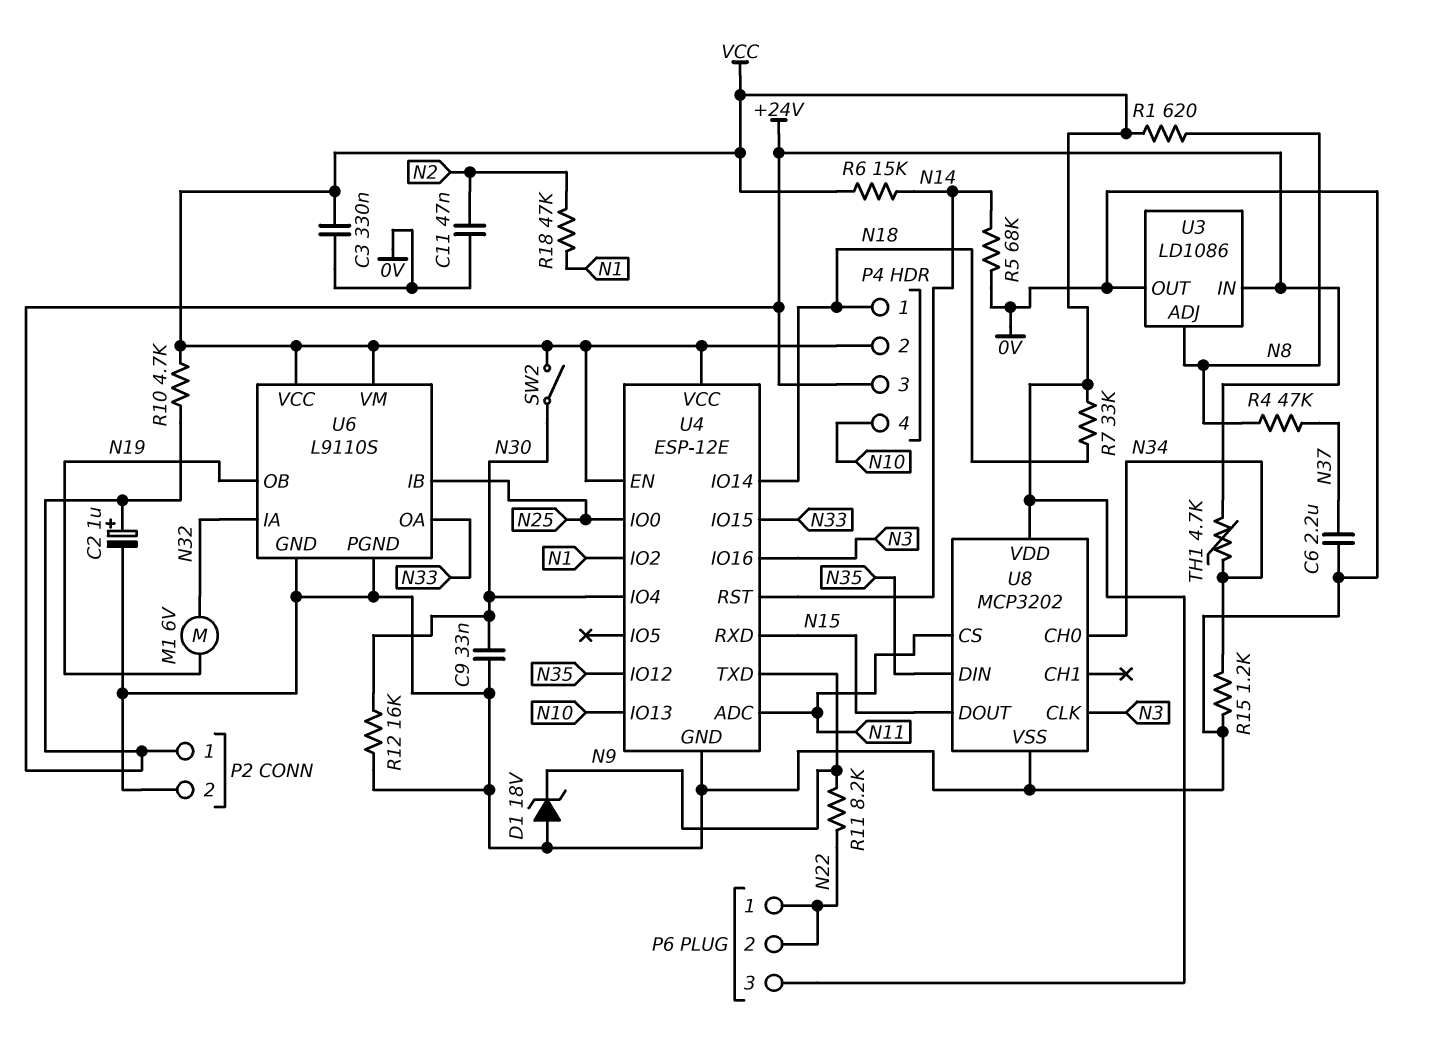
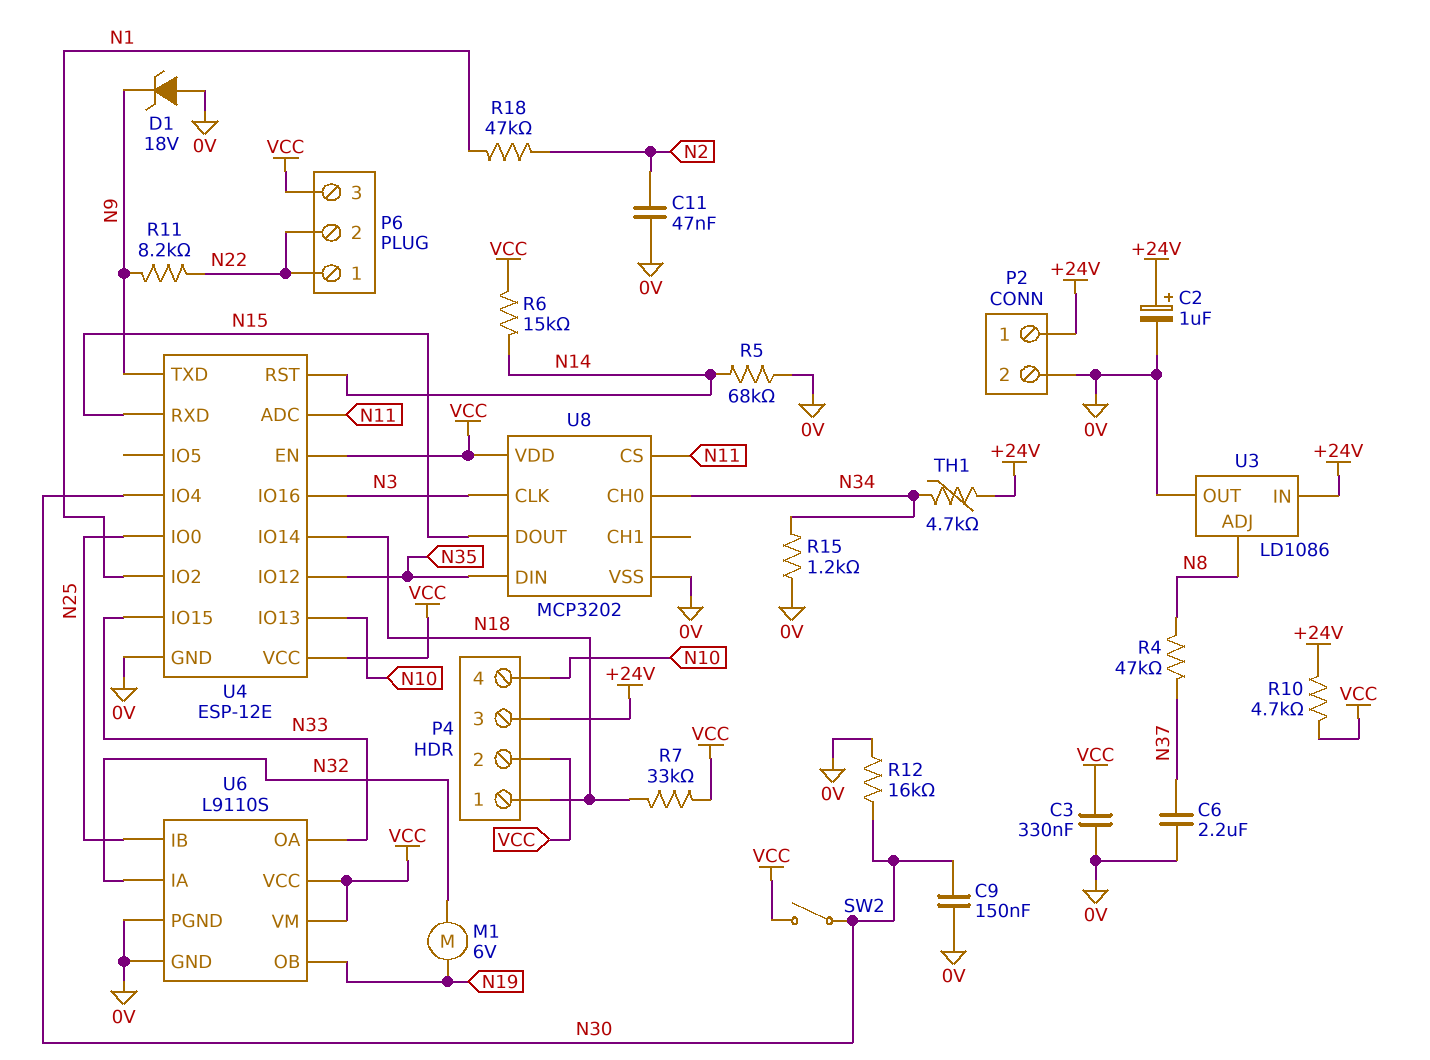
C9: 33nF (0V, N30) -> 150nF (0V, N30)
R1: 620 (N8, VCC) -> none

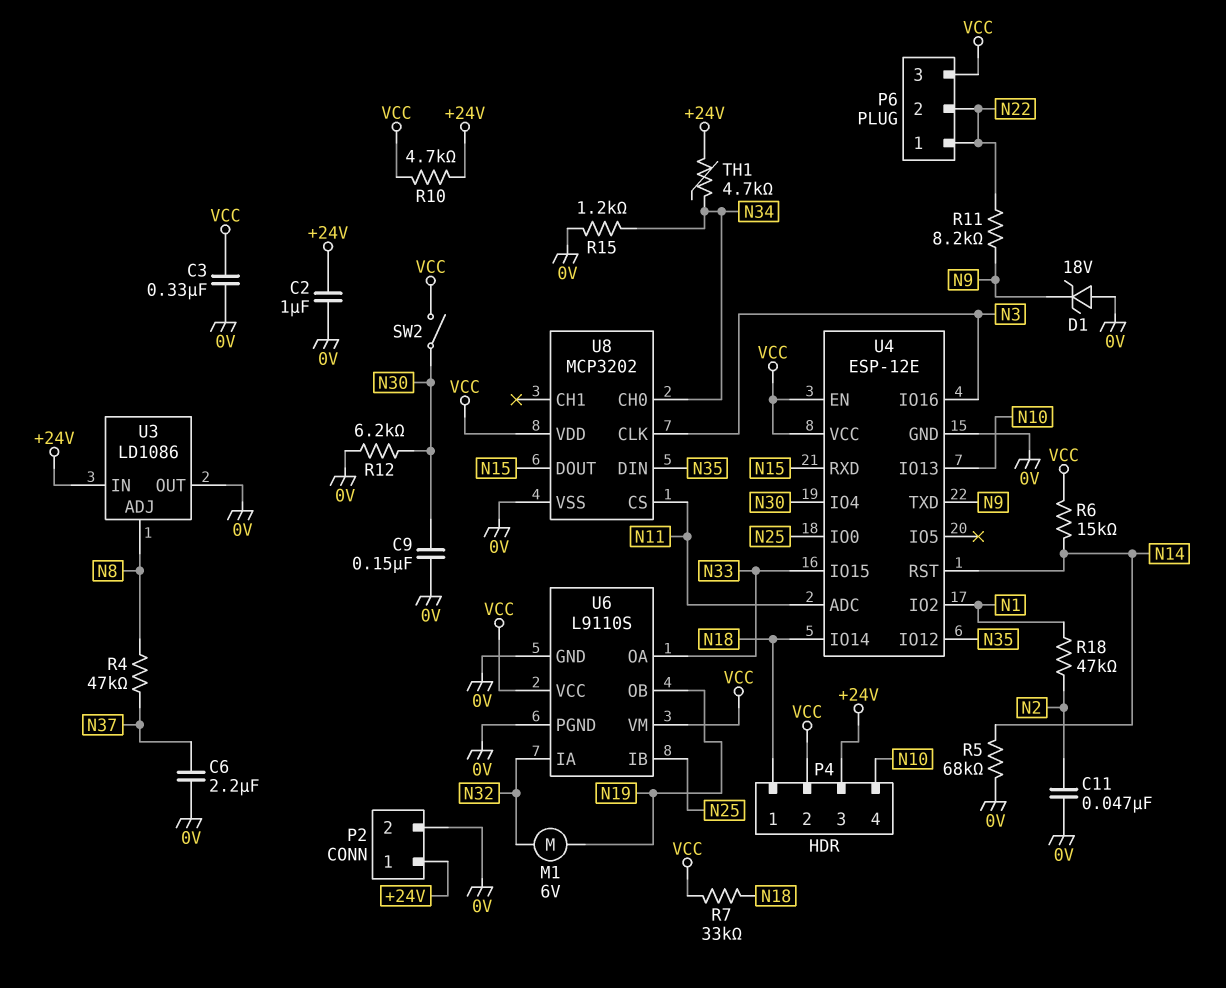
C2: 1uF (plus +24V, minus 0V) -> 1uF (+24V, 0V)
R12: 16k (0V, N30) -> 6.2k (0V, N30)

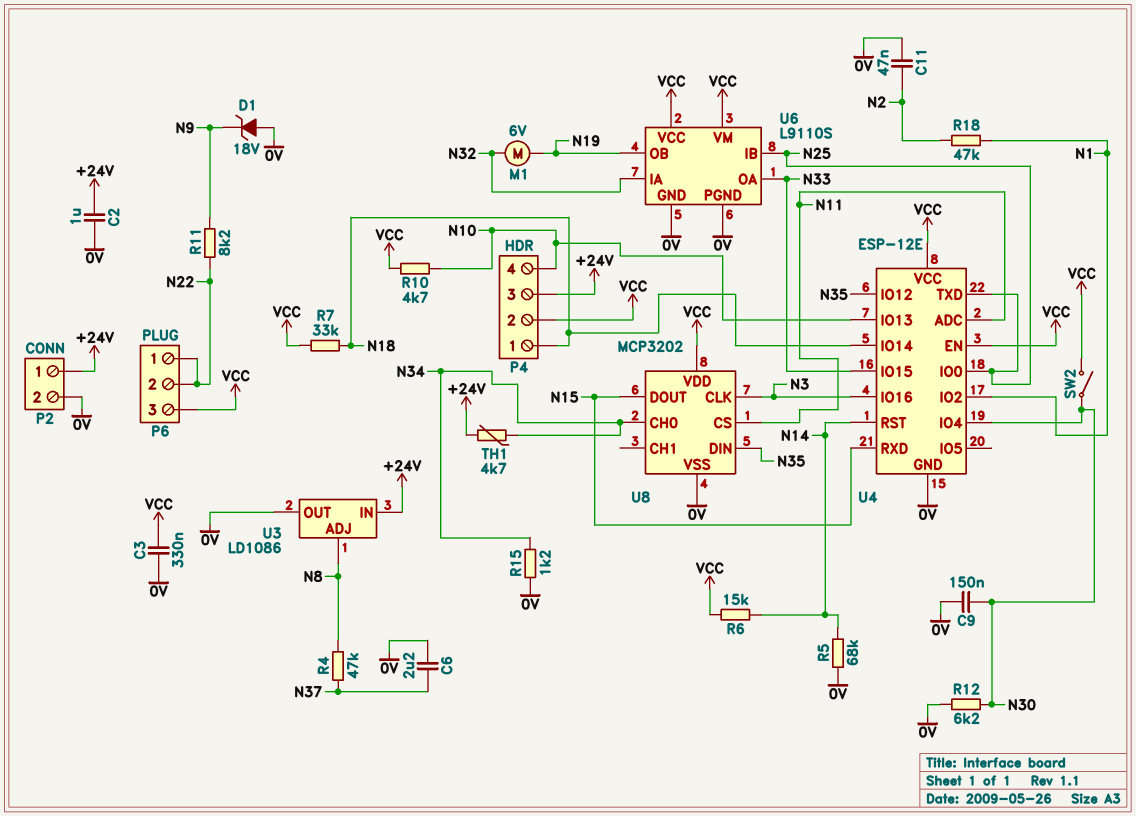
R10: 4.7k (+24V, VCC) -> 4.7k (N10, VCC)
U4 pin TXD: N9 -> N25

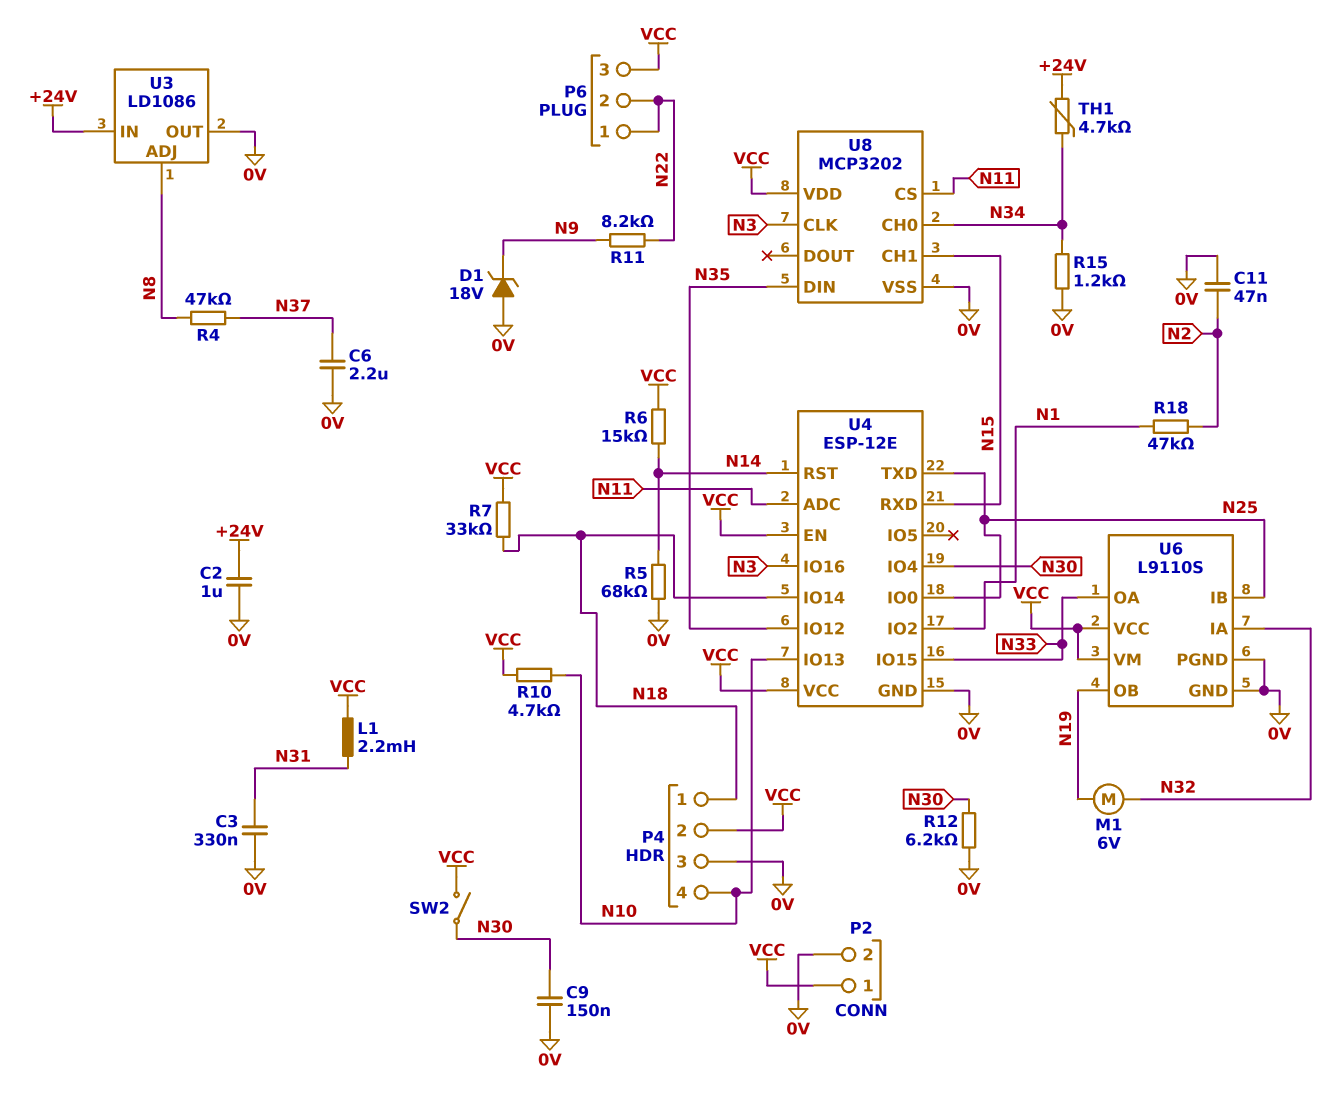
C3: 330nF (0V, VCC) -> 330nF (0V, N31)
L1: none -> 2.2mH (N31, VCC)
P2 pin 1: +24V -> VCC
P4 pin 3: +24V -> 0V
U8 pin CH1: none -> N15
U8 pin DOUT: N15 -> none

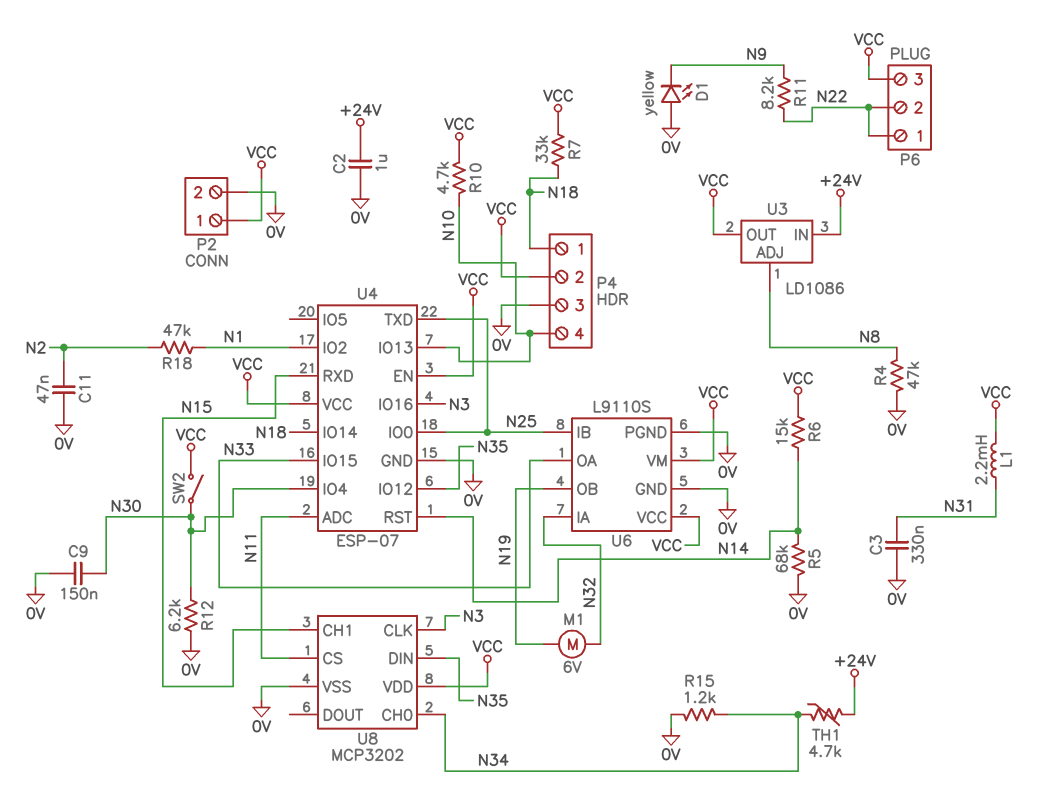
C6: 2.2uF (0V, N37) -> none
D1: zener 18V (A 0V, K N9) -> LED yellow (A 0V, K N9)
R4: 47k (N8, N37) -> 47k (0V, N8)
U3 pin OUT: 0V -> VCC
U4: ESP-12E -> ESP-07

